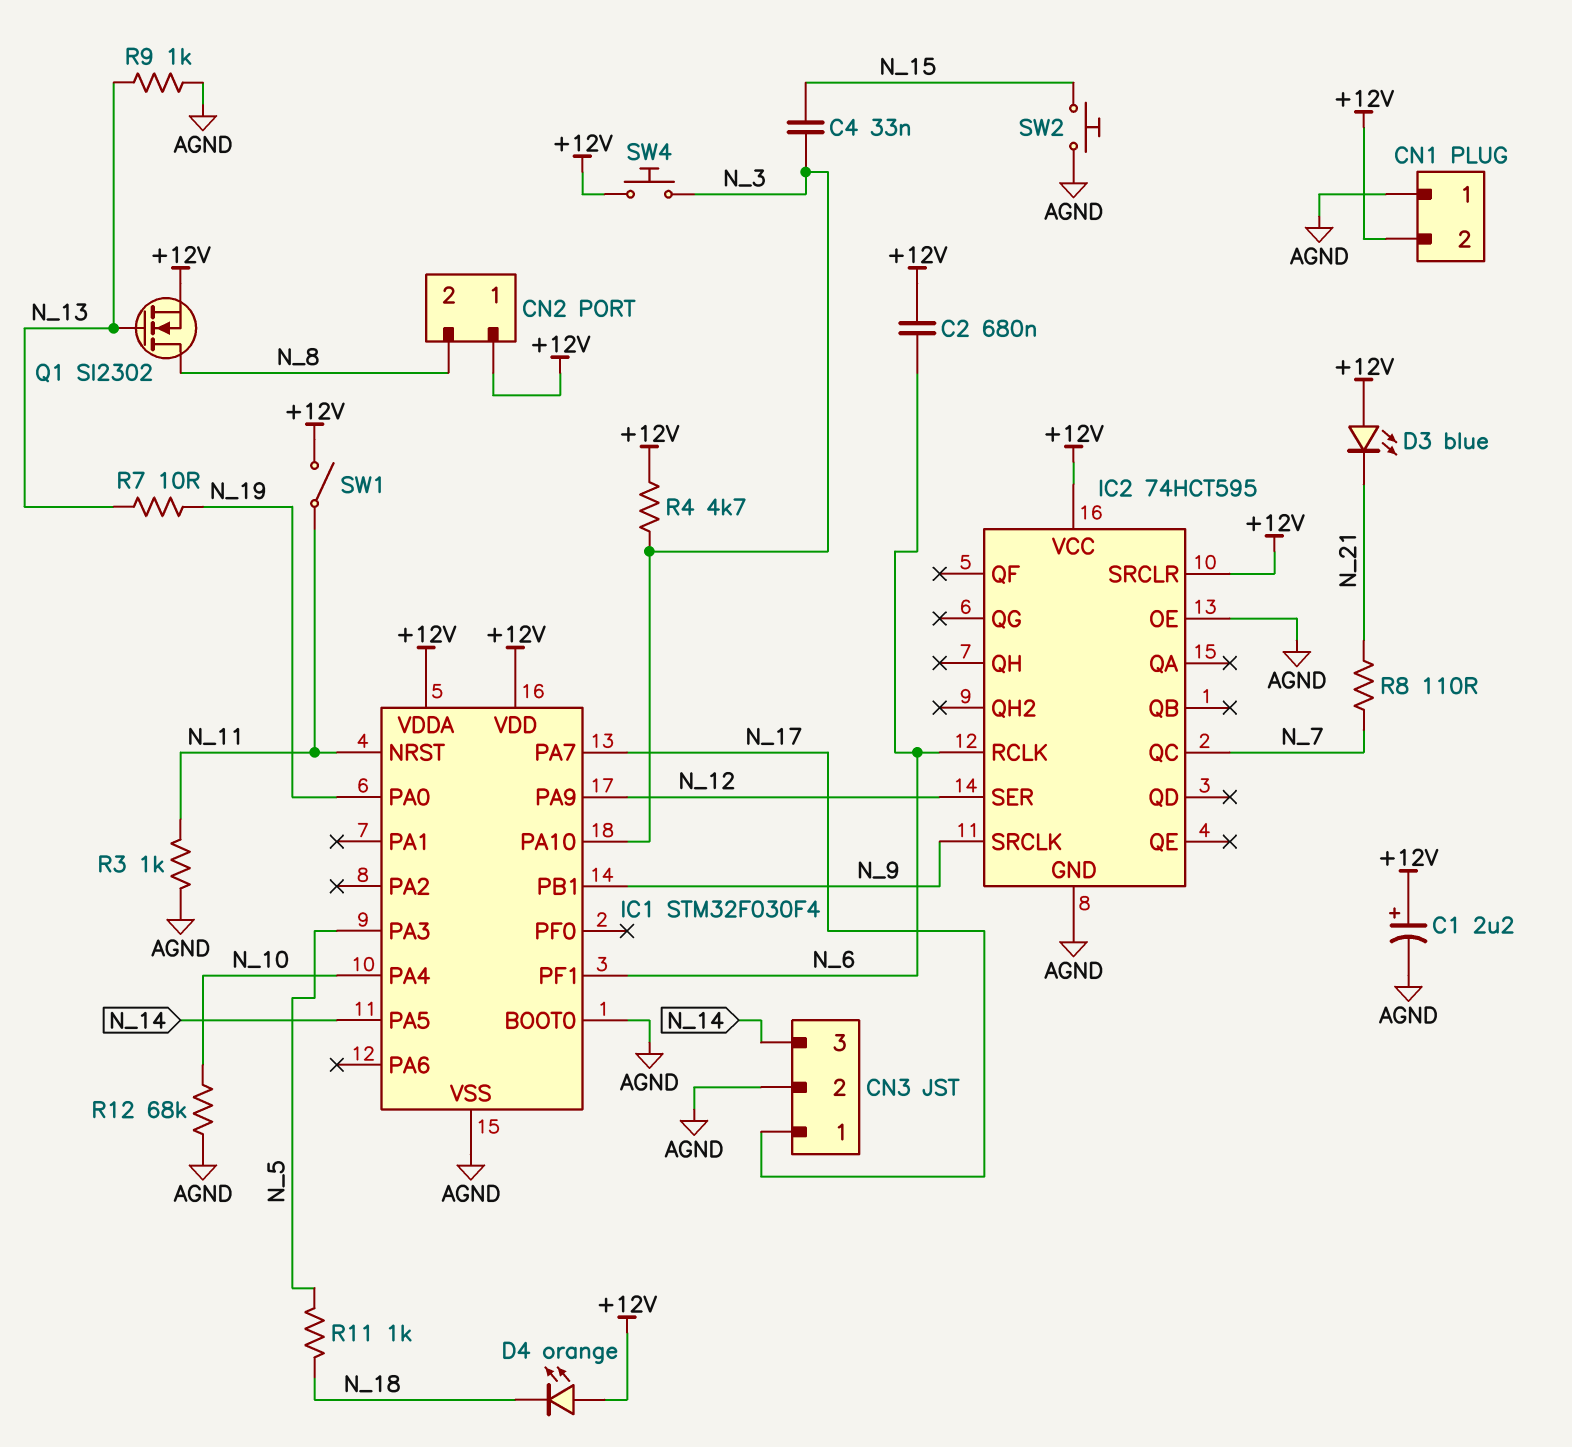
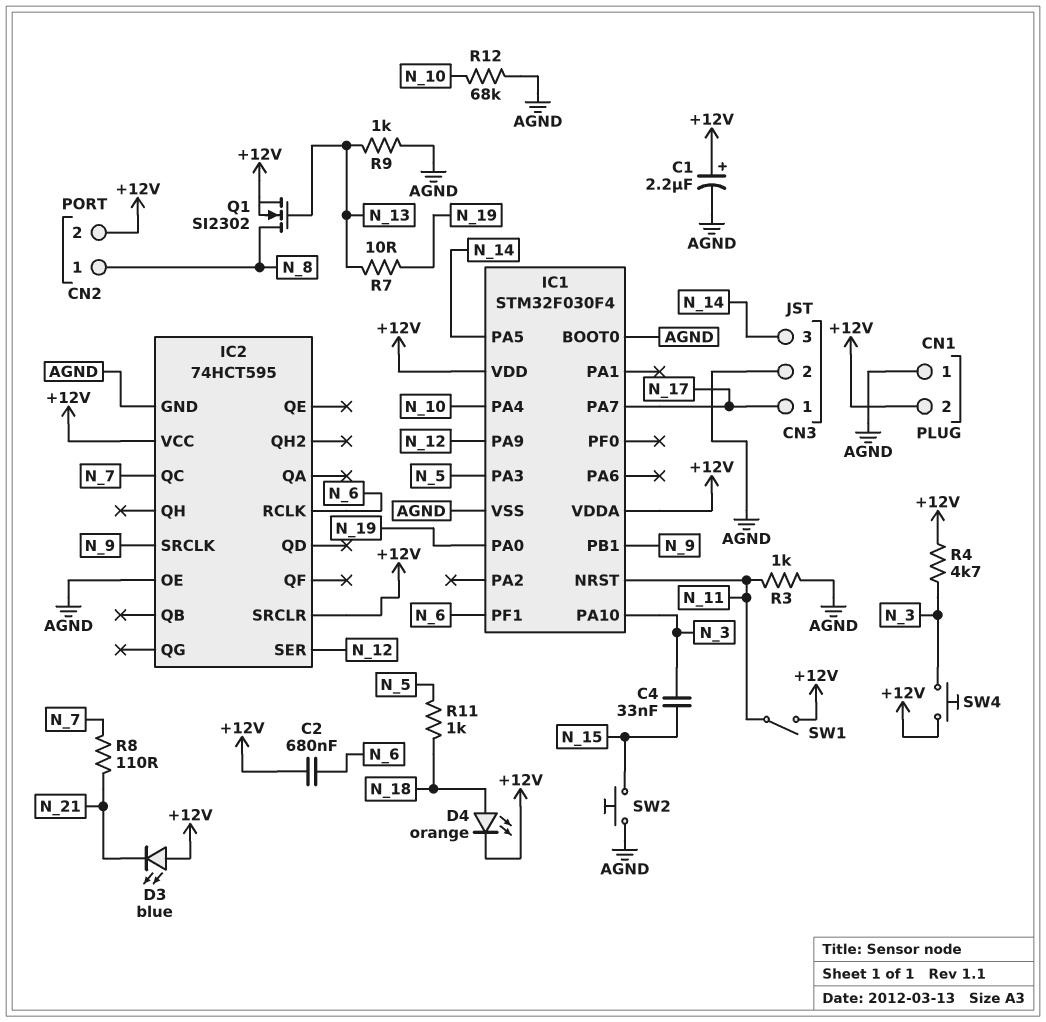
CN2 pin 1: +12V -> N_8
CN2 pin 2: N_8 -> +12V
D4: LED orange (A +12V, K N_18) -> LED orange (A N_18, K +12V)

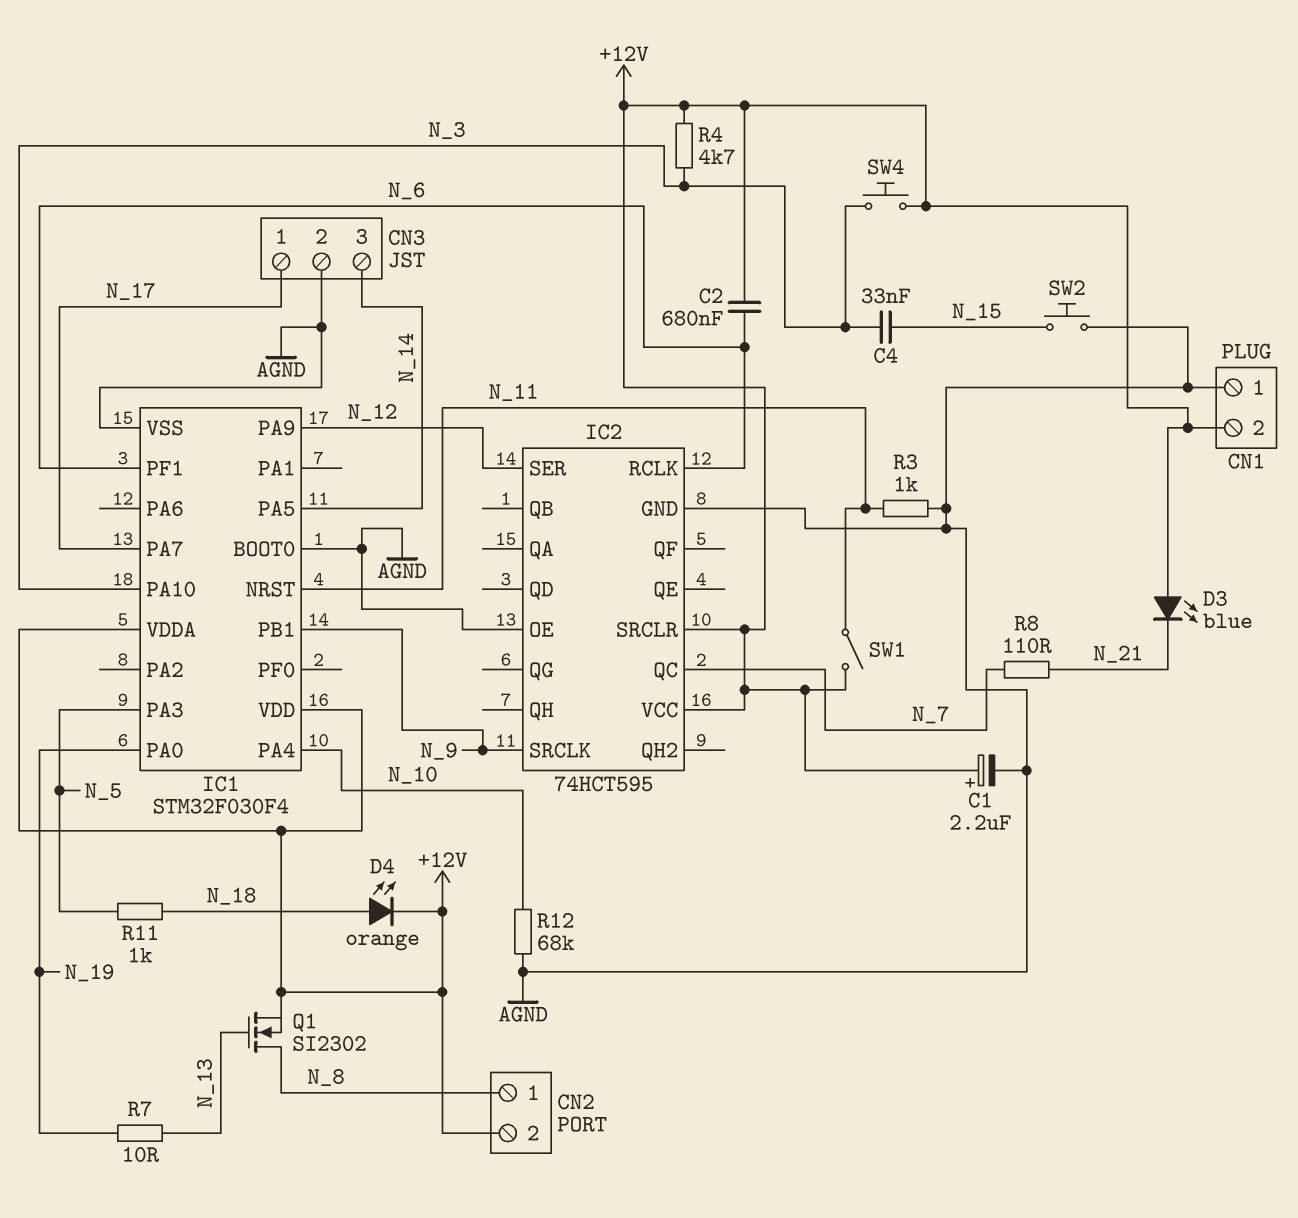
R9: 1k (AGND, N_13) -> none

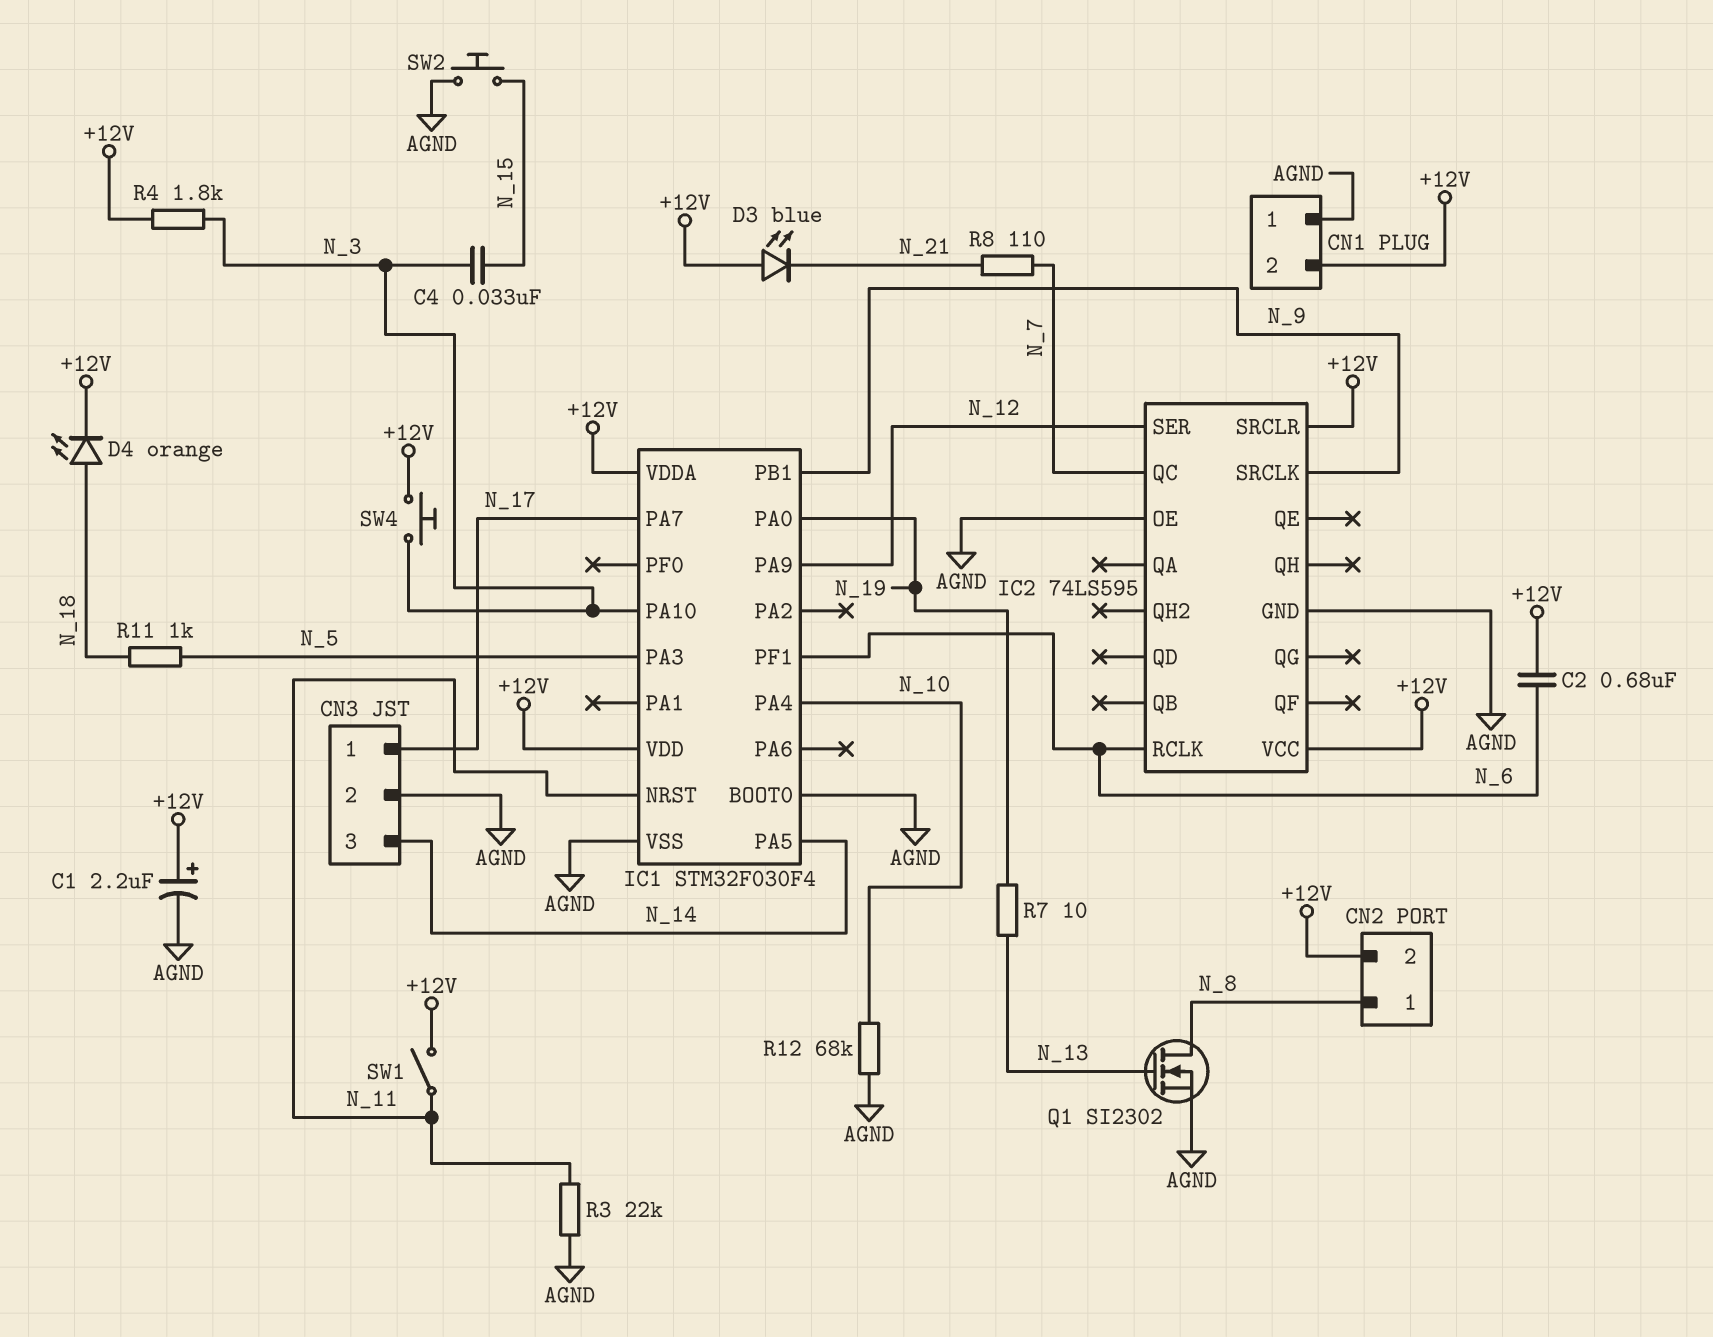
IC2: 74HCT595 -> 74LS595
Q1: NMOS SI2302 (G N_13, D N_8, S +12V) -> NMOS SI2302 (G N_13, D N_8, S AGND)
R3: 1k (AGND, N_11) -> 22k (AGND, N_11)
R4: 4.7k (+12V, N_3) -> 1.8k (+12V, N_3)

